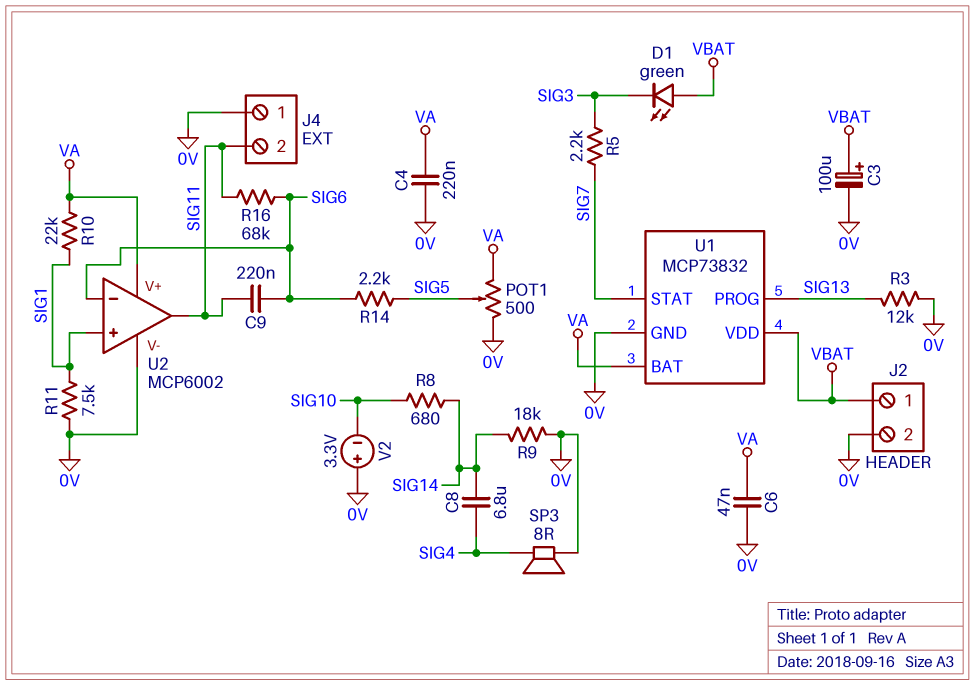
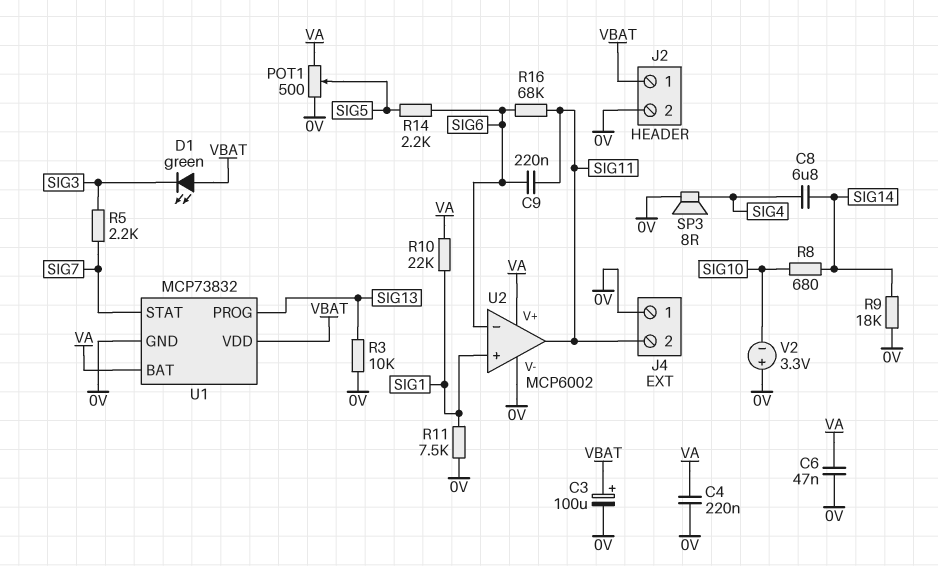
R3: 12k (0V, SIG13) -> 10k (0V, SIG13)

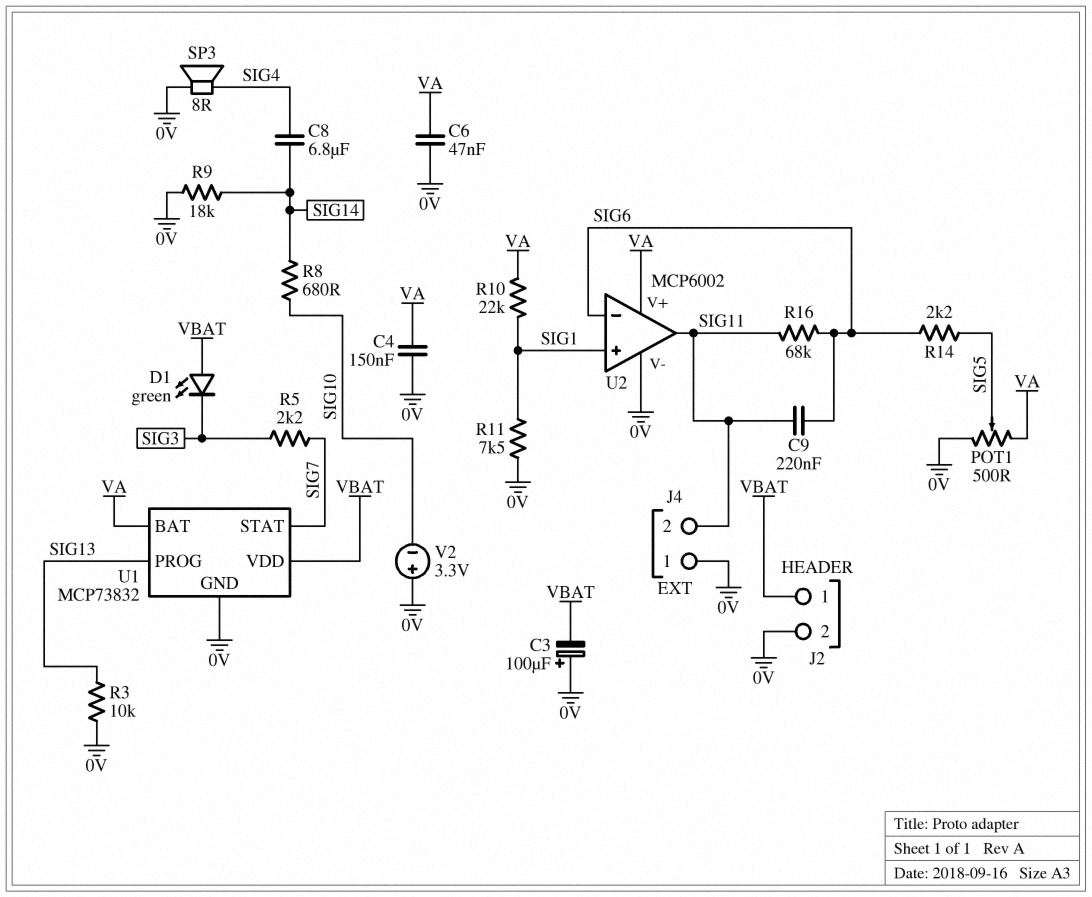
C3: 100uF (plus VBAT, minus 0V) -> 100uF (plus 0V, minus VBAT)
C4: 220nF (0V, VA) -> 150nF (0V, VA)

